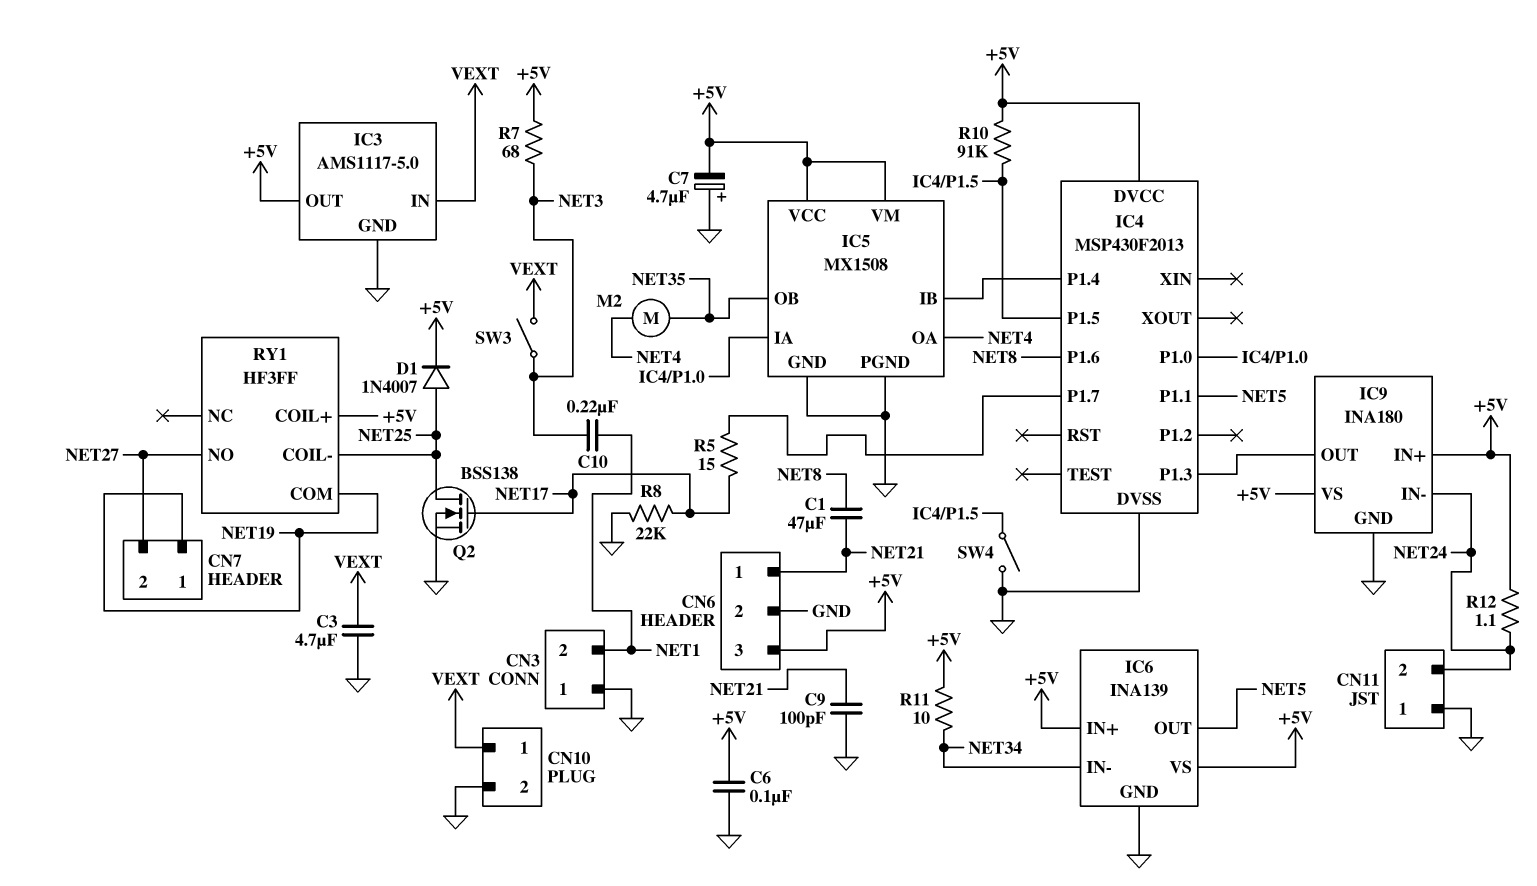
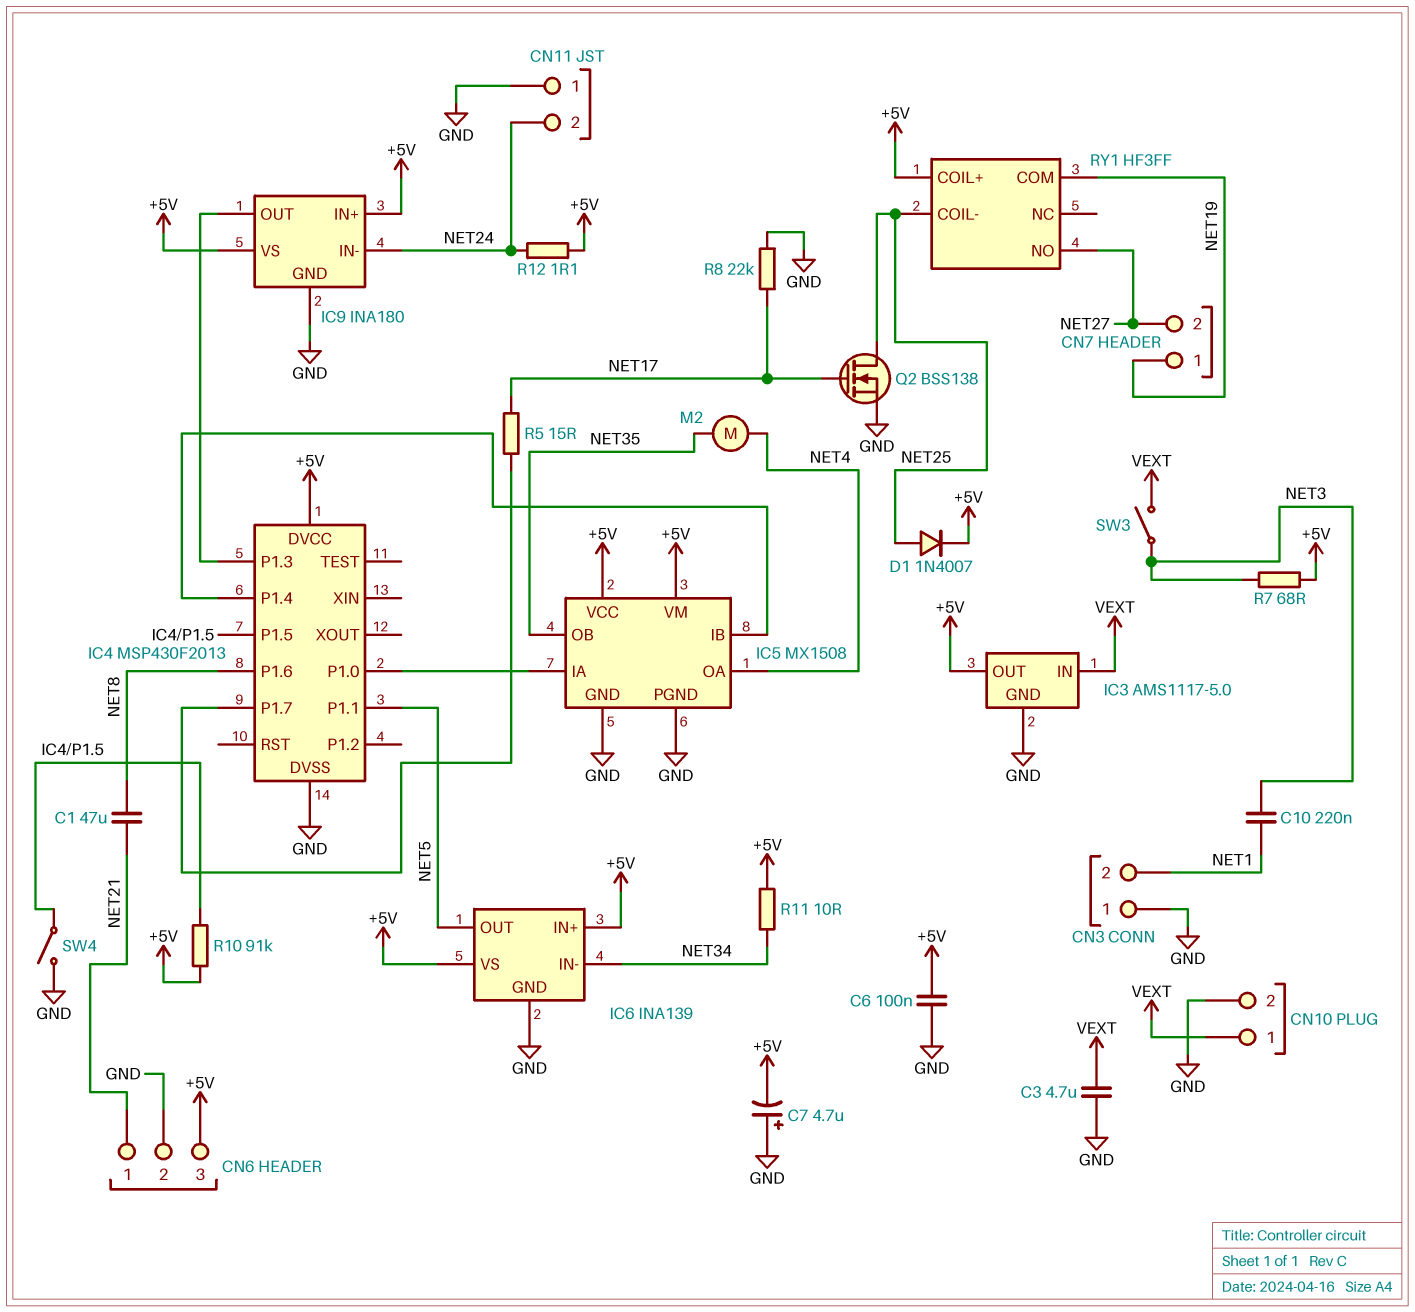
C9: 100pF (GND, NET21) -> none

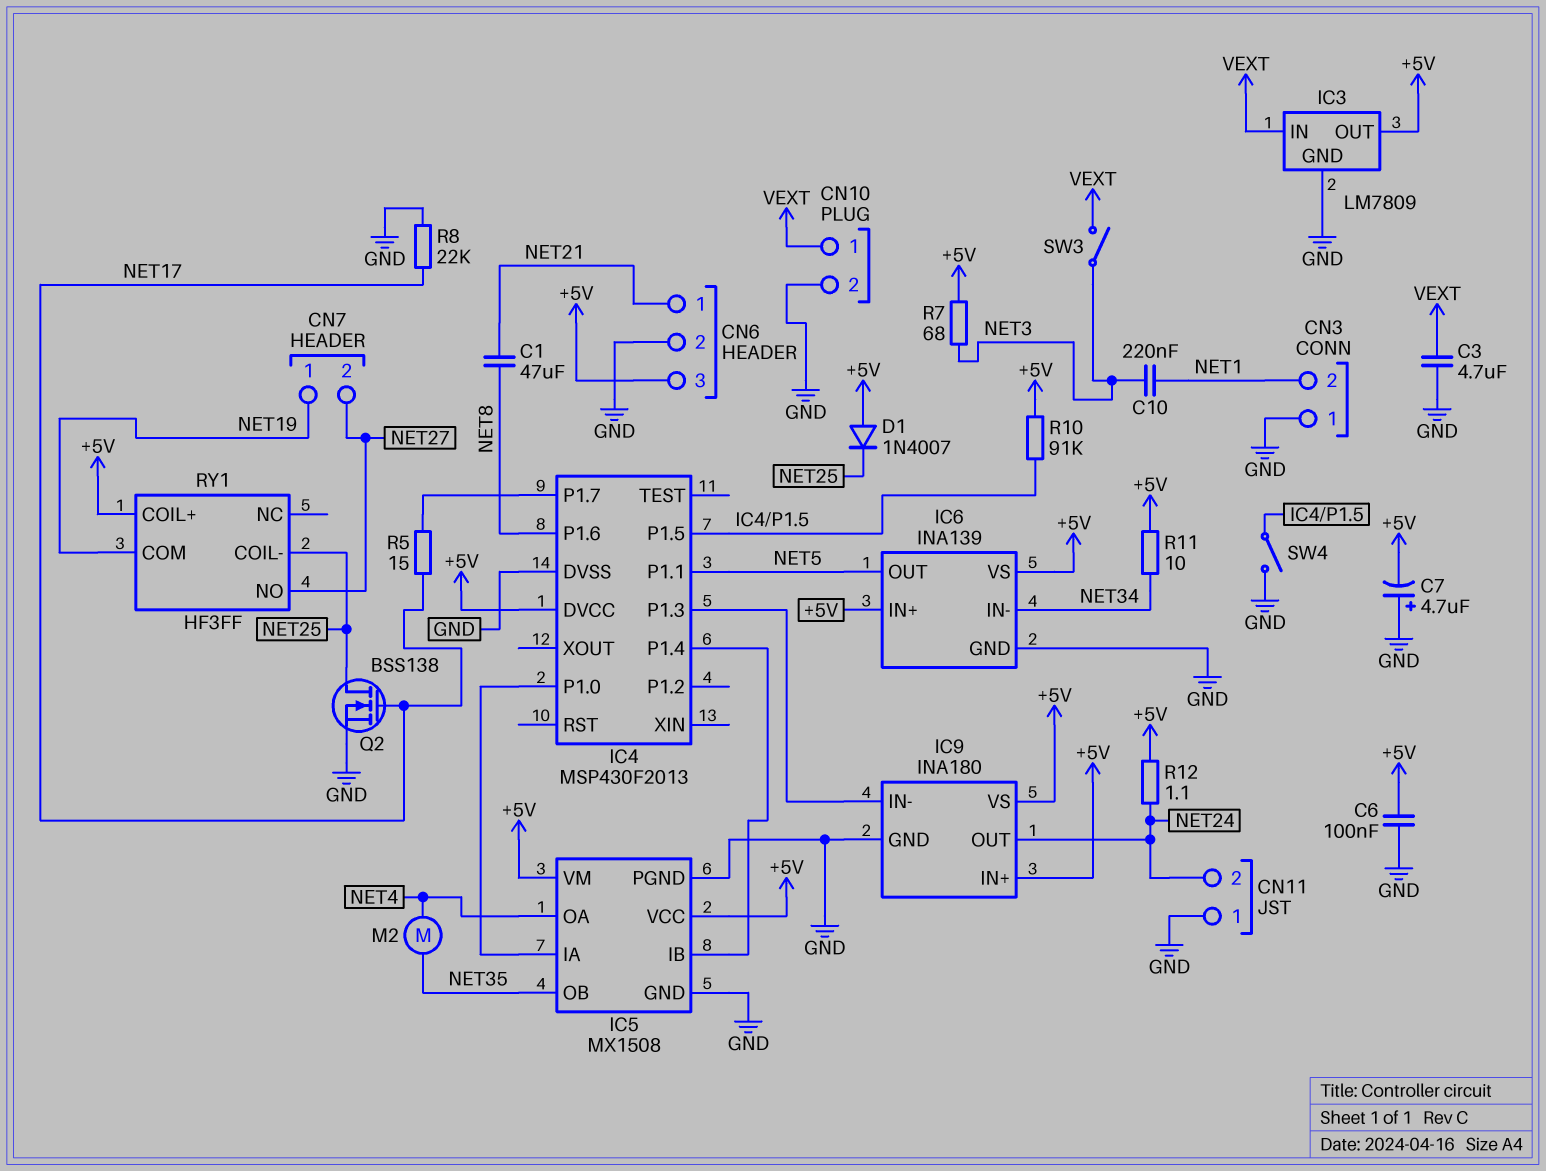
D1: diode 1N4007 (A NET25, K +5V) -> diode 1N4007 (A +5V, K NET25)
IC3: AMS1117-5.0 -> LM7809
IC9 pin IN-: NET24 -> IC4/P1.3
IC9 pin OUT: IC4/P1.3 -> NET24

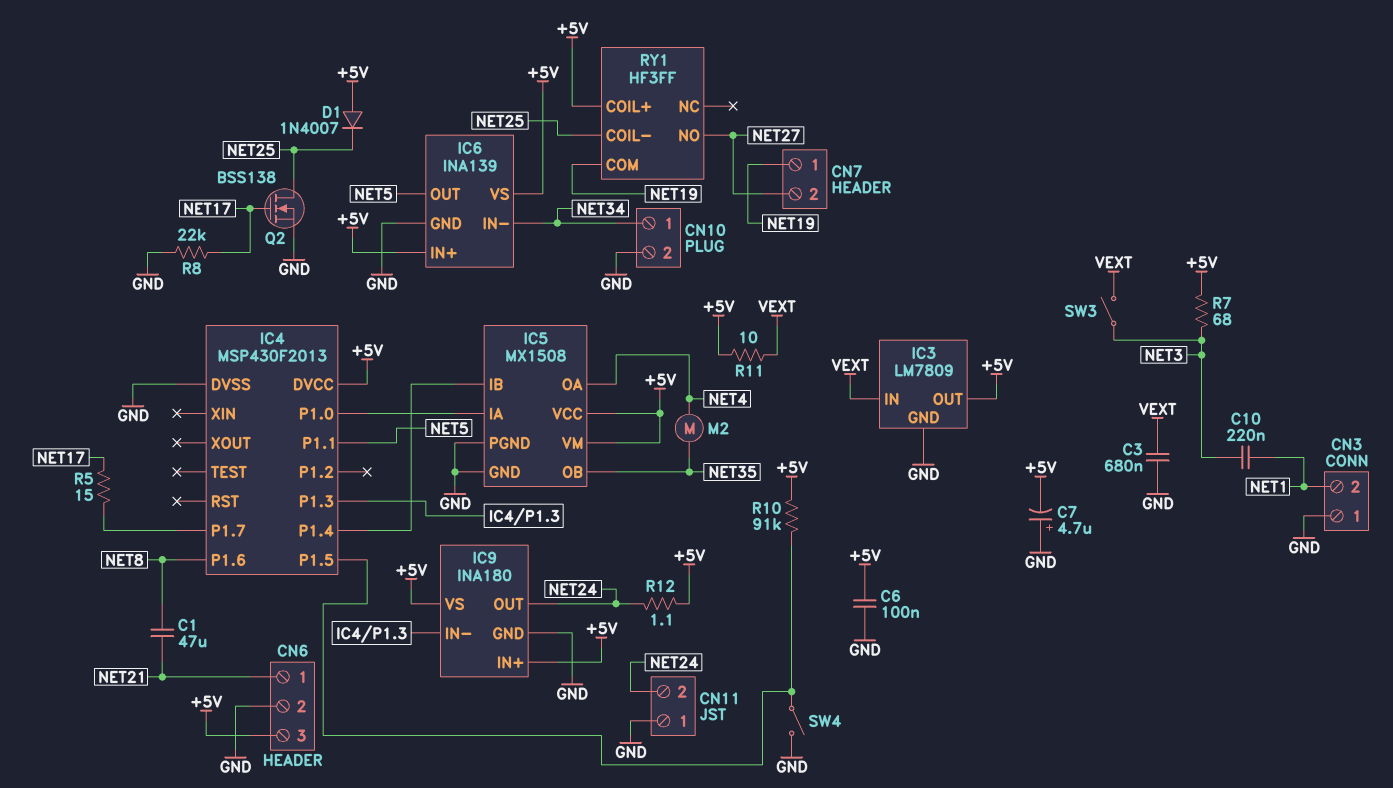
C3: 4.7uF (GND, VEXT) -> 680nF (GND, VEXT)
CN10 pin 1: VEXT -> NET34
R11: 10 (+5V, NET34) -> 10 (+5V, VEXT)

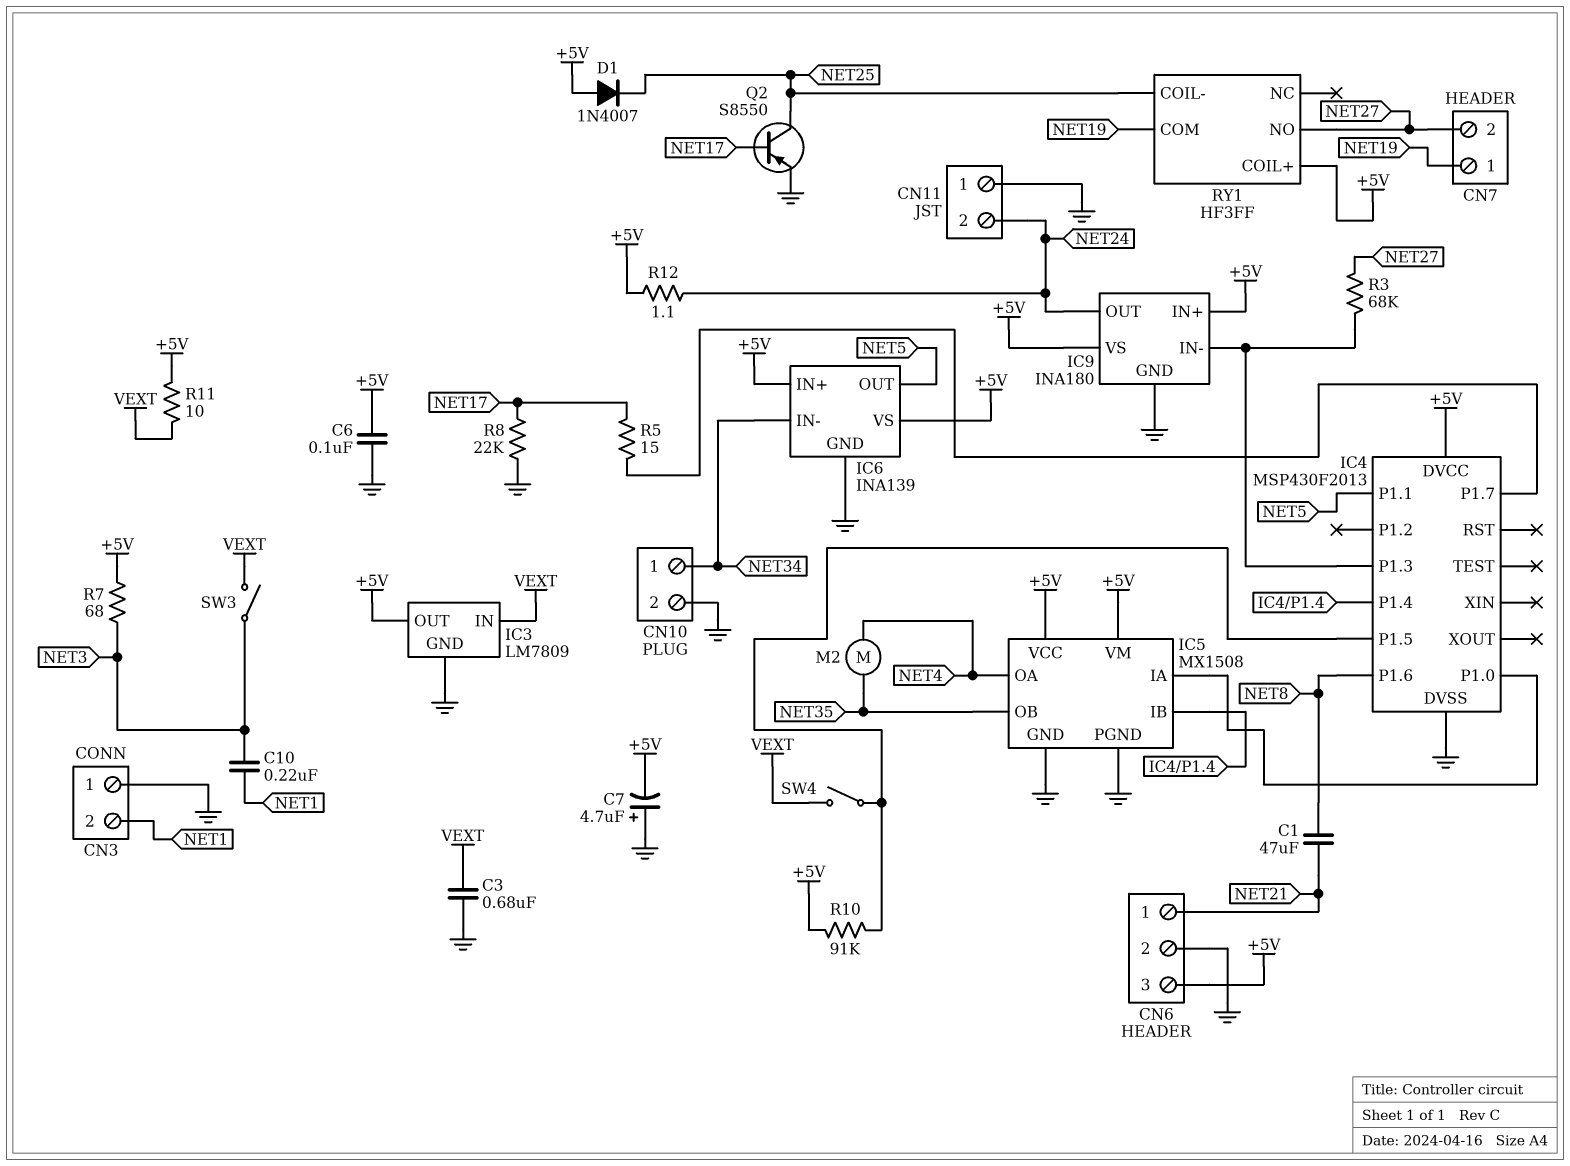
Q2: NMOS BSS138 (G NET17, D NET25, S GND) -> PNP S8550 (B NET17, C NET25, E GND)
R3: none -> 68k (IC4/P1.3, NET27)
SW4: switch (GND, IC4/P1.5) -> switch (IC4/P1.5, VEXT)

